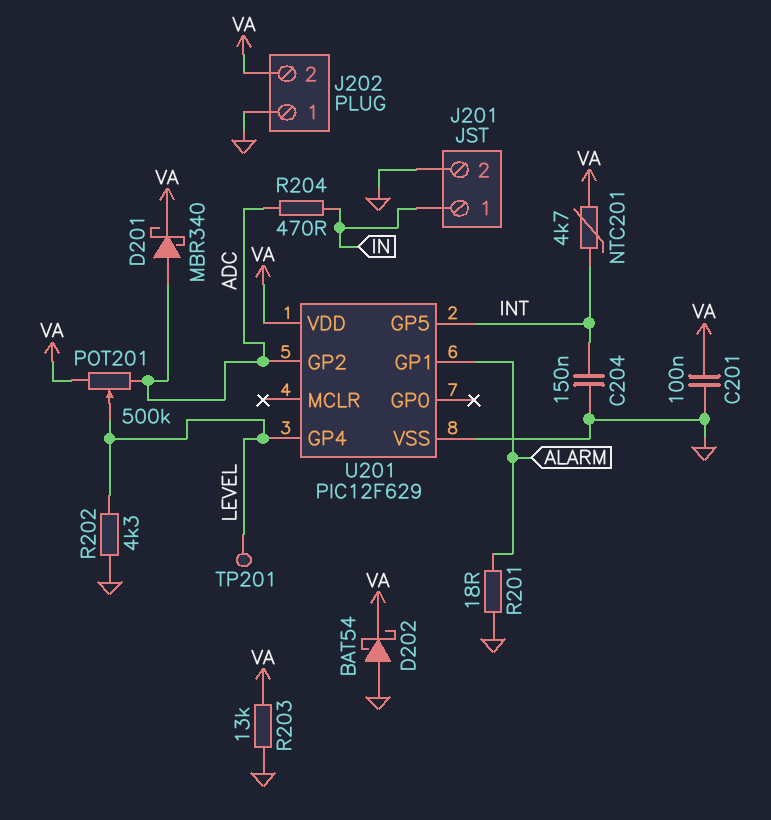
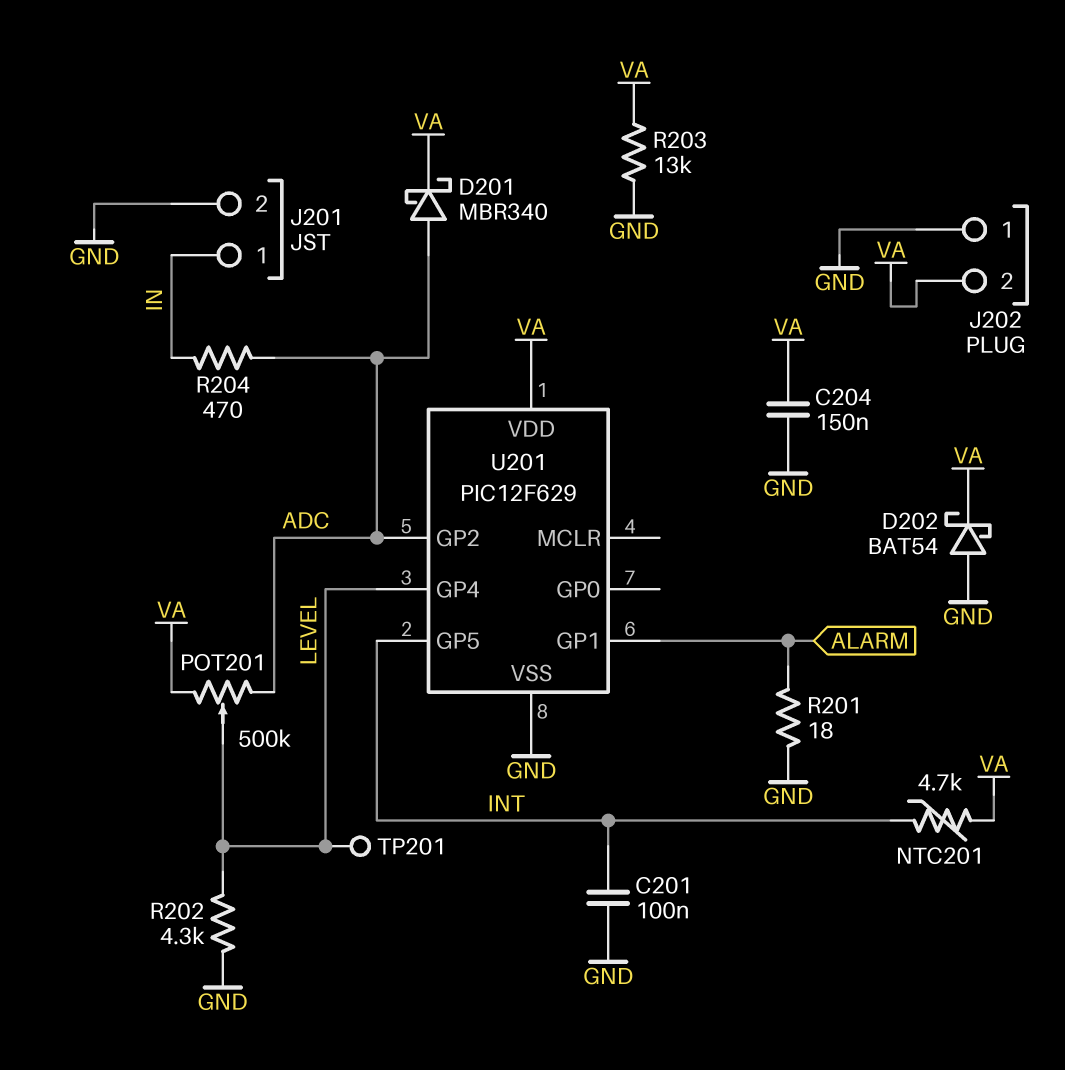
C201: 100nF (GND, VA) -> 100nF (GND, INT)
C204: 150nF (GND, INT) -> 150nF (GND, VA)

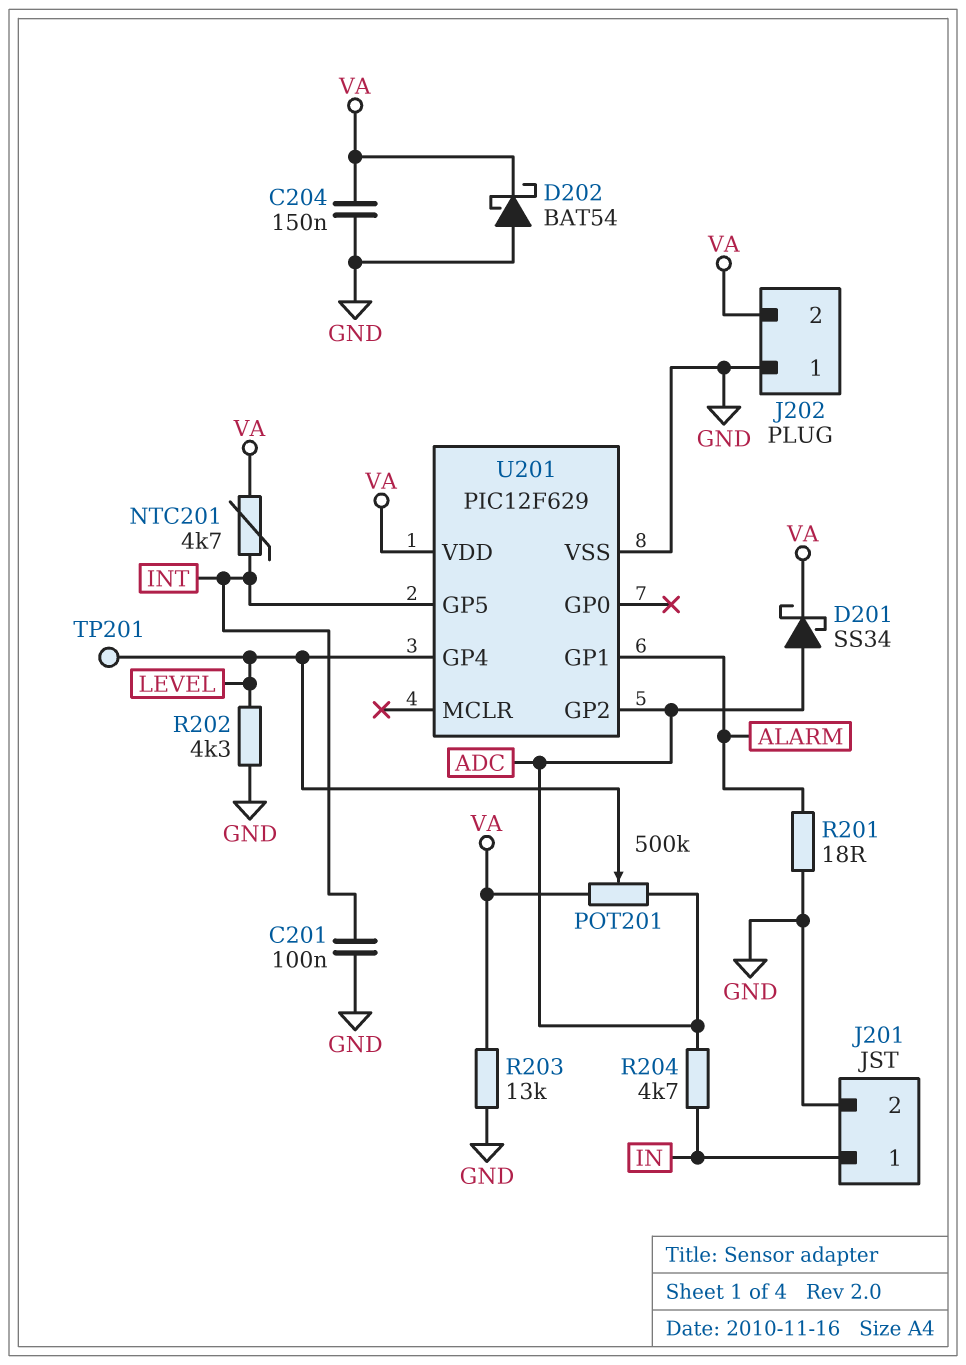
D201: schottky MBR340 (A ADC, K VA) -> schottky SS34 (A ADC, K VA)
R204: 470 (ADC, IN) -> 4.7k (ADC, IN)

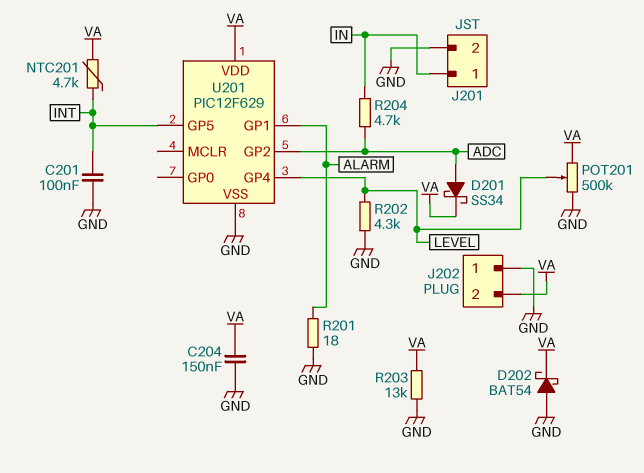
POT201: 500k (ADC, VA, wiper LEVEL) -> 500k (GND, VA, wiper LEVEL)
TP201: test point (LEVEL) -> none

